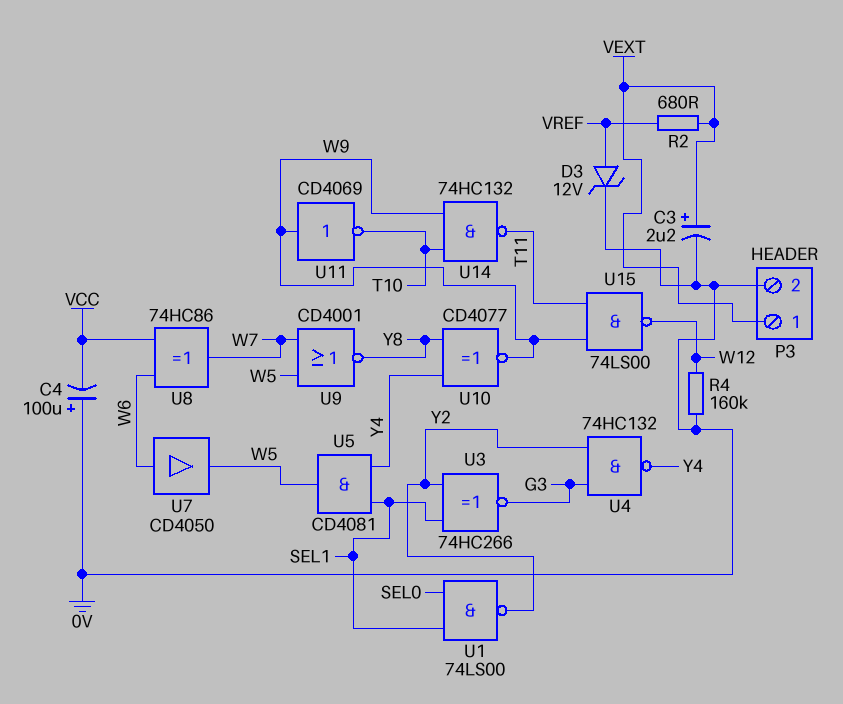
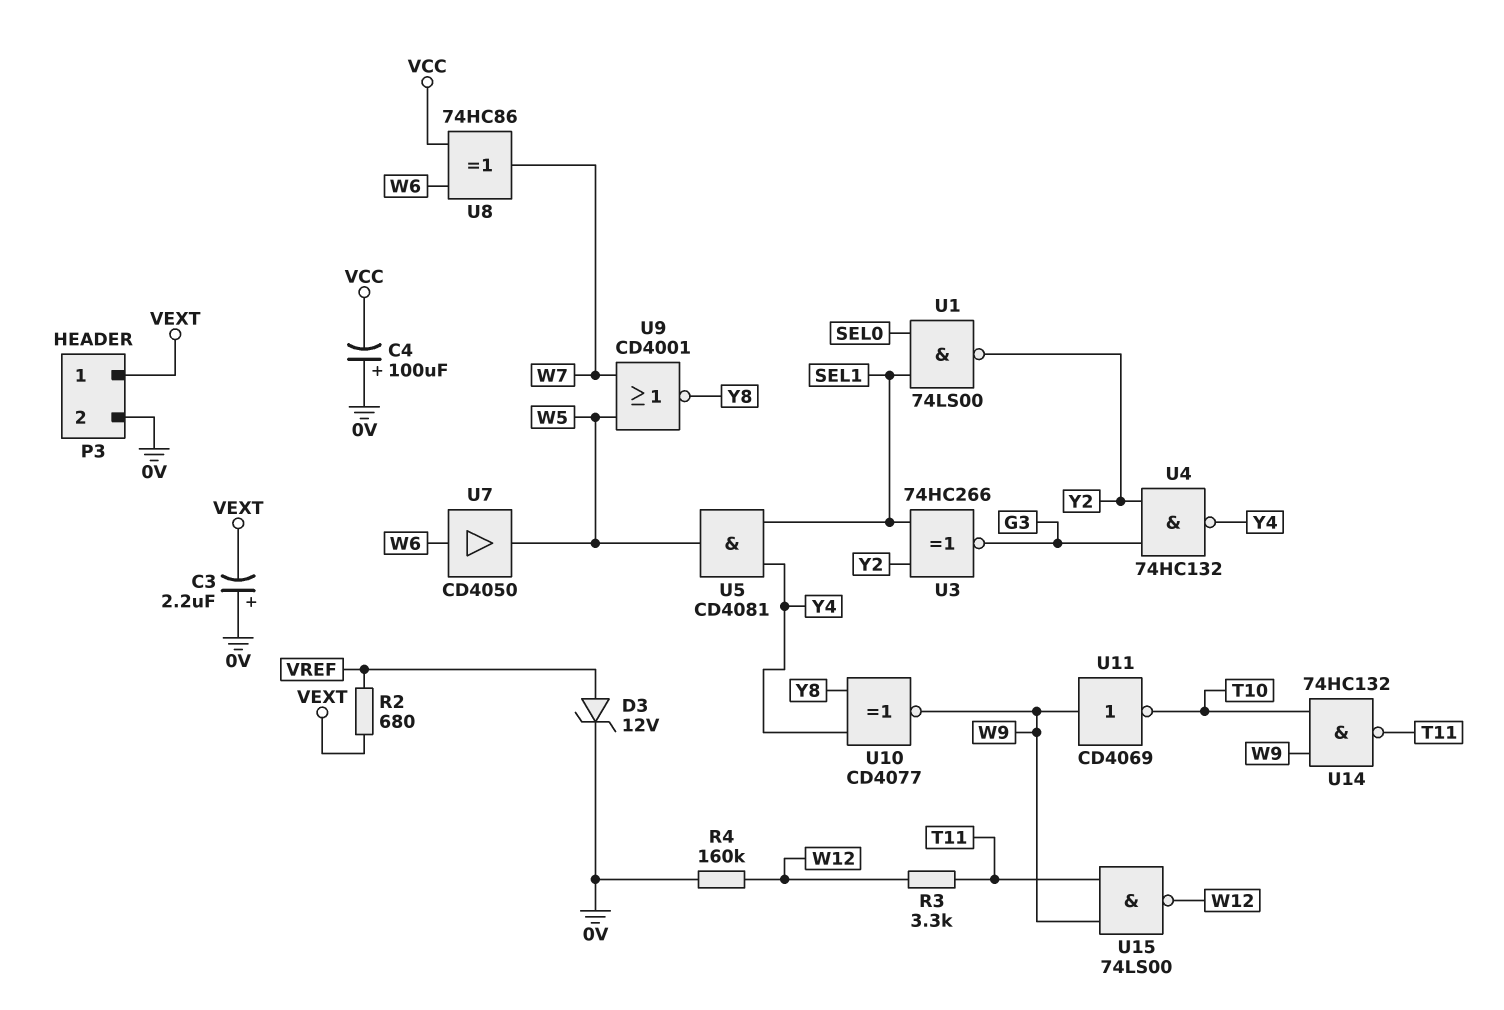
C3: 2.2uF (plus VEXT, minus 0V) -> 2.2uF (plus 0V, minus VEXT)
R3: none -> 3.3k (T11, W12)

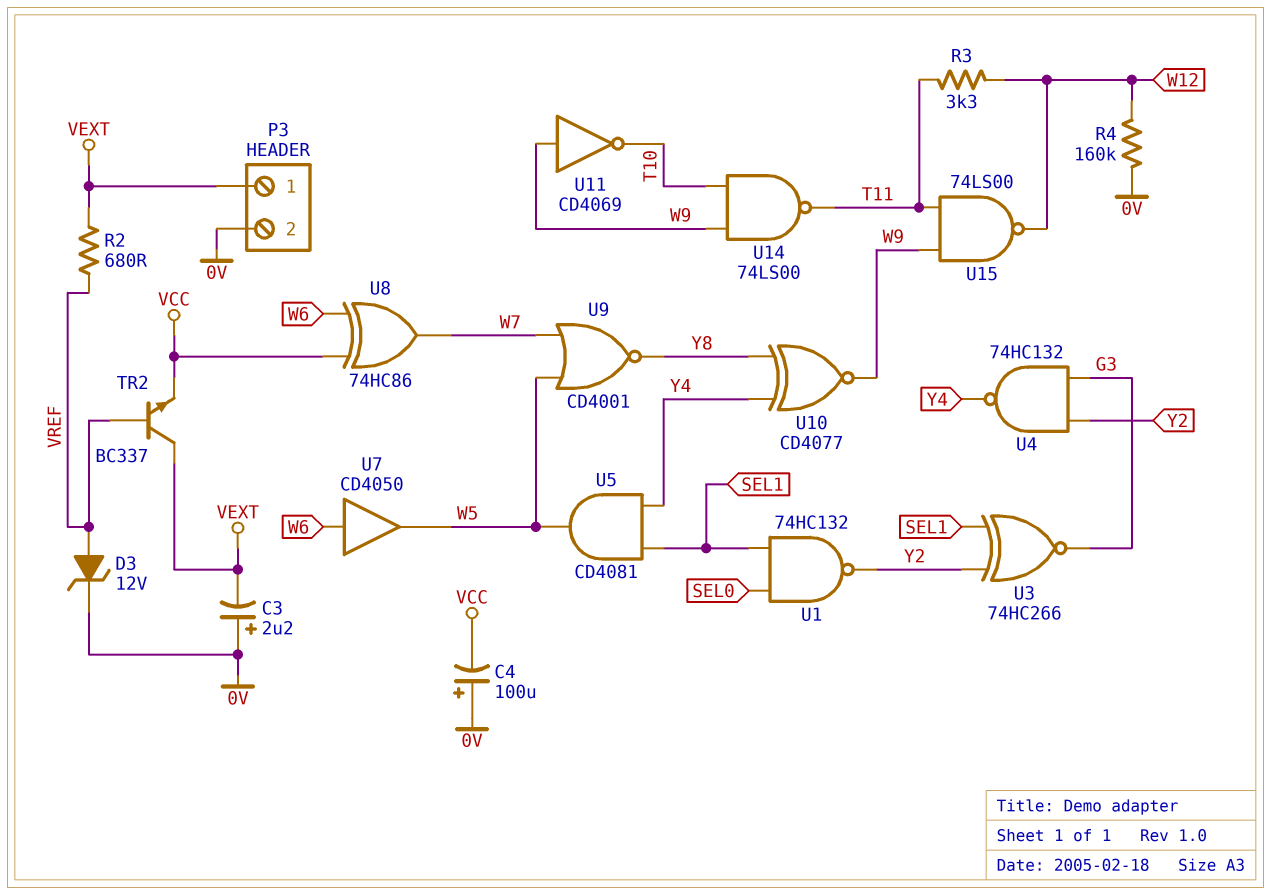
TR2: none -> NPN BC337 (B VREF, C VEXT, E VCC)
U1: NAND 74LS00 (in SEL0, in SEL1, out Y2) -> NAND 74HC132 (in SEL0, in SEL1, out Y2)
U14: NAND 74HC132 (in T10, in W9, out T11) -> NAND 74LS00 (in T10, in W9, out T11)

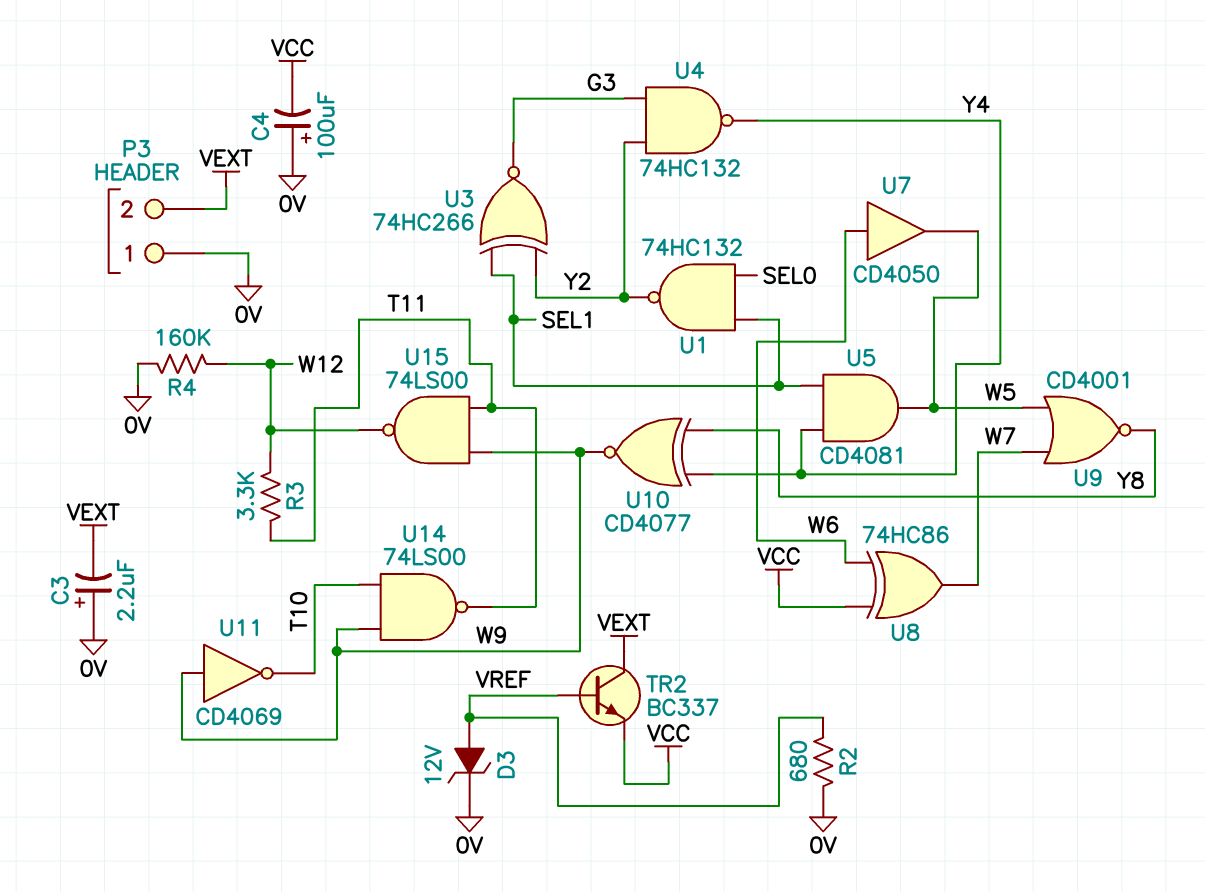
P3 pin 1: VEXT -> 0V
P3 pin 2: 0V -> VEXT
R2: 680 (VEXT, VREF) -> 680 (0V, VREF)

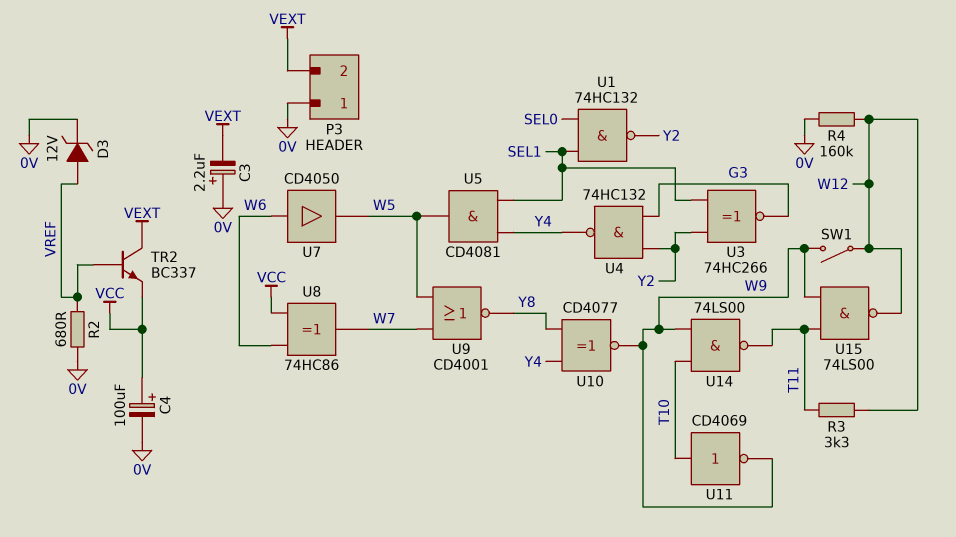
C4: 100uF (plus 0V, minus VCC) -> 100uF (plus VCC, minus 0V)
SW1: none -> switch (W9, W12)
U11: NOT CD4069 (in W9, out T10) -> NOT CD4069 (in T10, out W9)

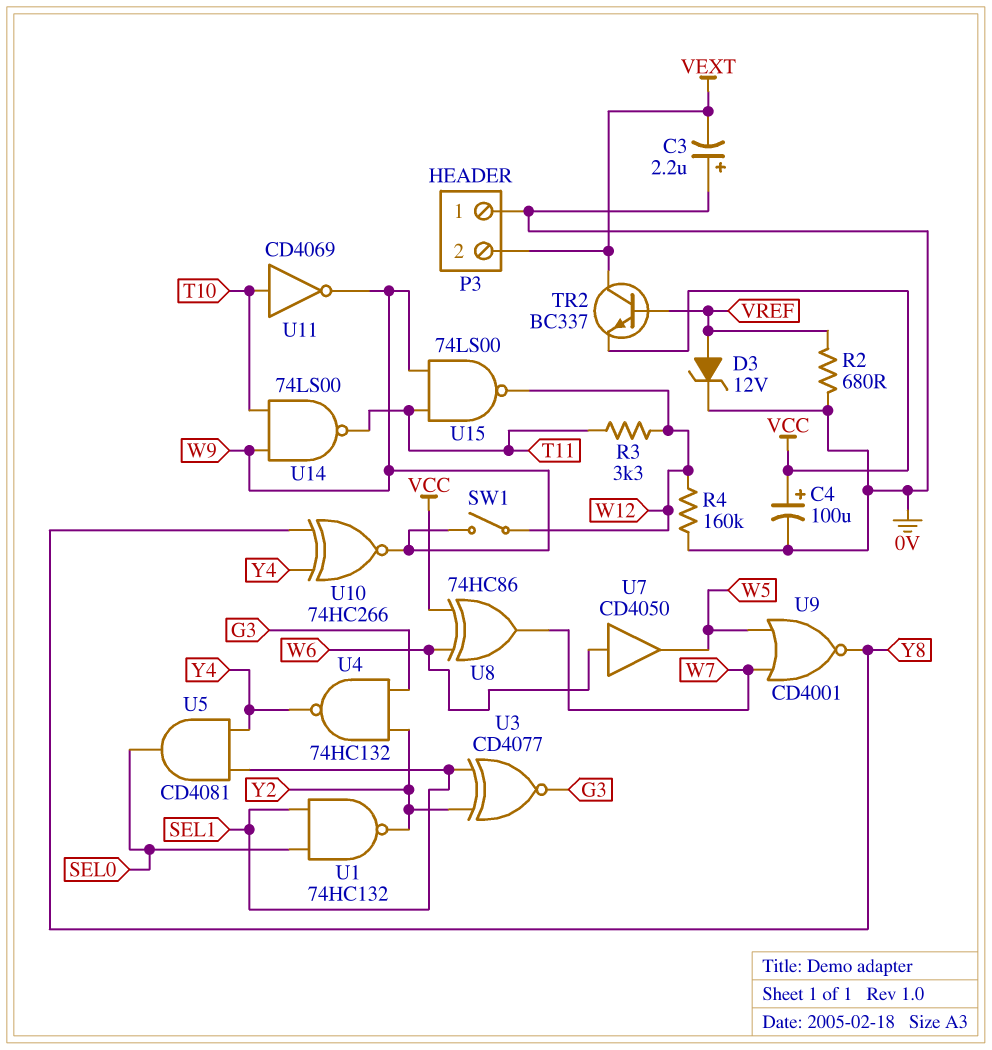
U3: XNOR 74HC266 (in SEL1, in Y2, out G3) -> XNOR CD4077 (in SEL1, in Y2, out G3)
U5: AND CD4081 (in SEL1, in Y4, out W5) -> AND CD4081 (in SEL1, in Y4, out SEL0)
U10: XNOR CD4077 (in Y4, in Y8, out W9) -> XNOR 74HC266 (in Y4, in Y8, out W9)

